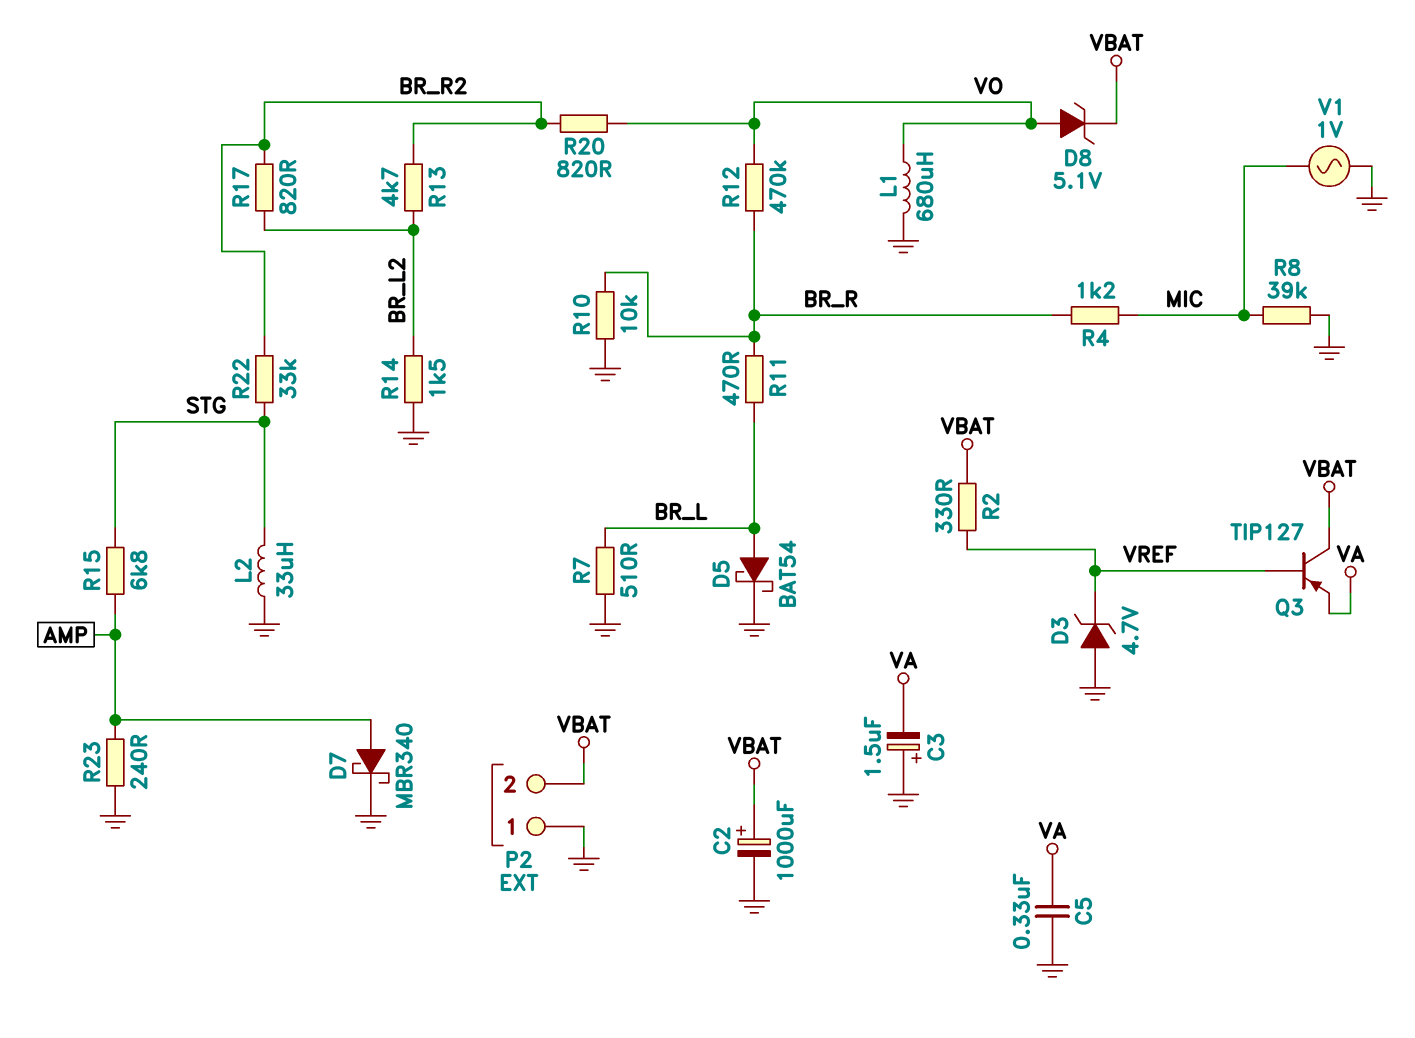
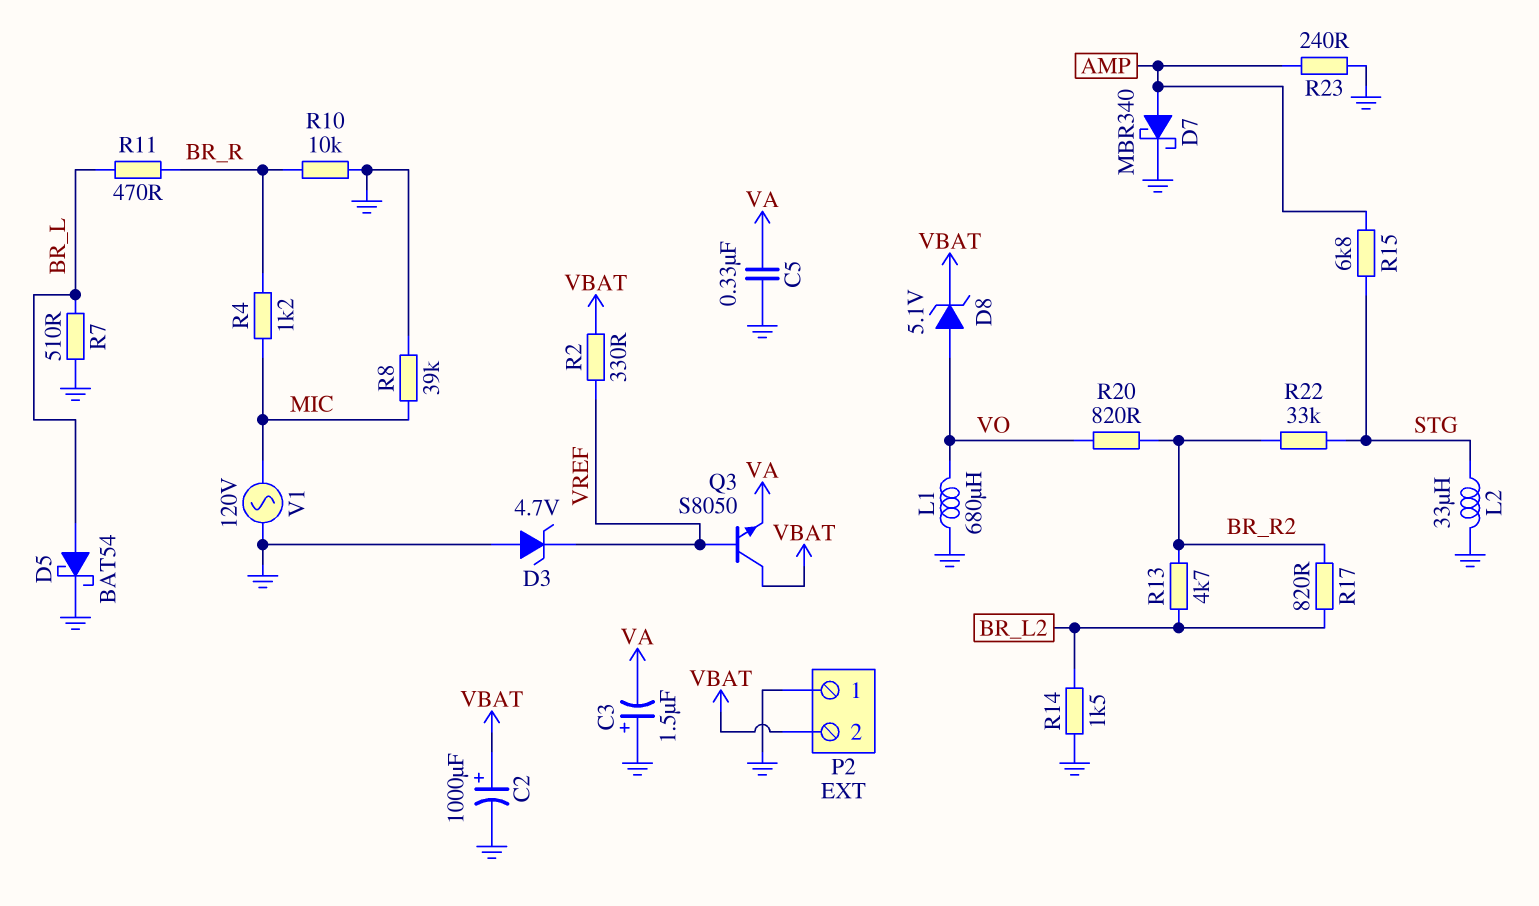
Q3: PNP TIP127 (B VREF, C VBAT, E VA) -> NPN S8050 (B VREF, C VBAT, E VA)
R12: 470k (BR_R, VO) -> none
V1: AC 1V (GND, MIC) -> AC 120V (GND, MIC)

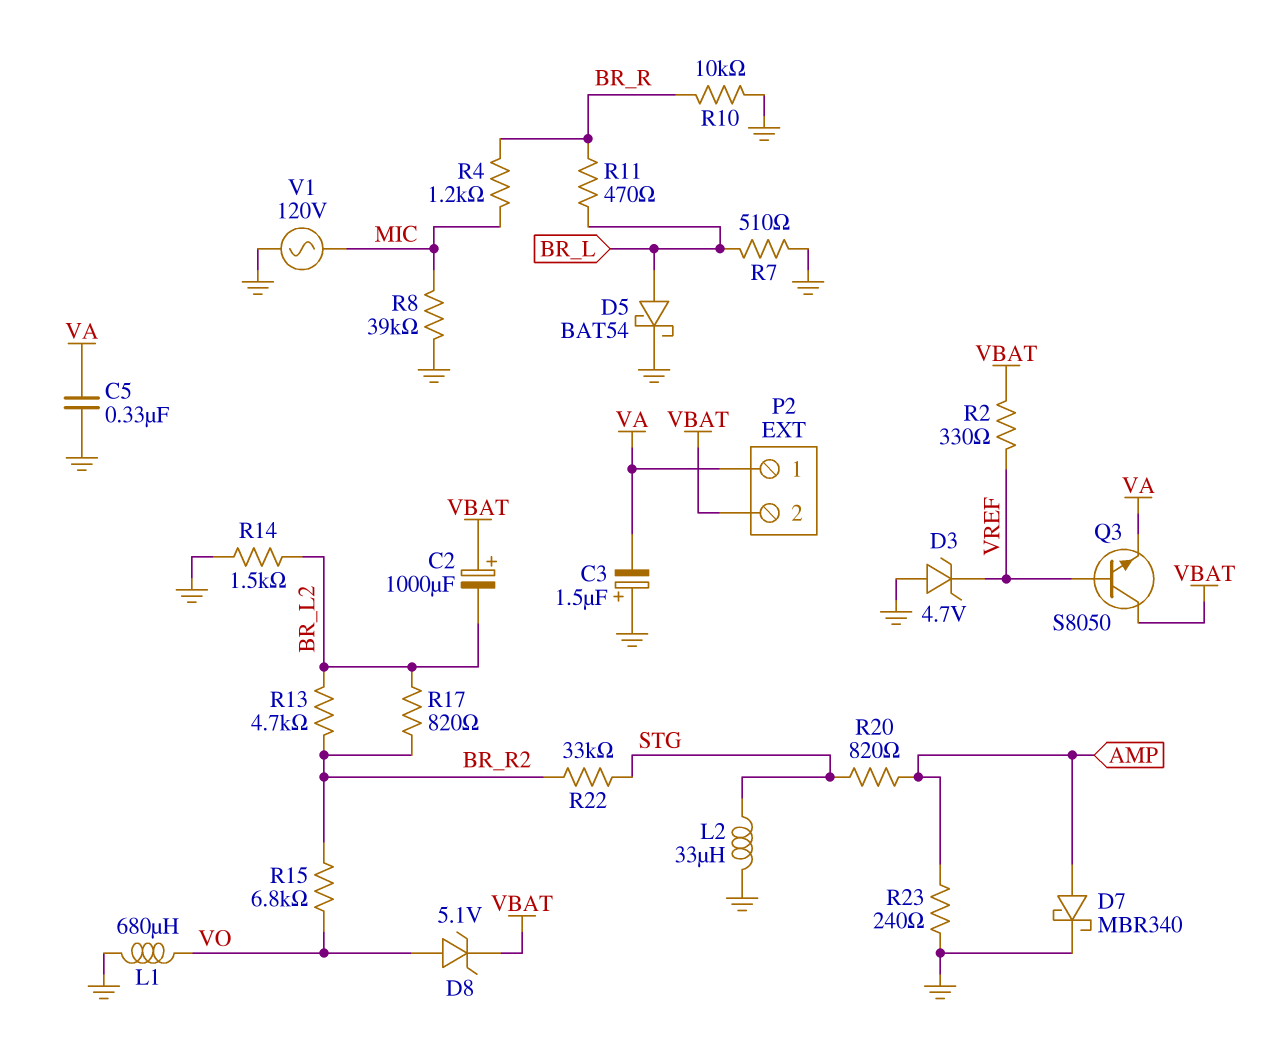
C2: 1000uF (plus VBAT, minus GND) -> 1000uF (plus VBAT, minus BR_L2)
P2 pin 1: GND -> VA
R15: 6.8k (AMP, STG) -> 6.8k (BR_R2, VO)
R20: 820 (BR_R2, VO) -> 820 (AMP, STG)

